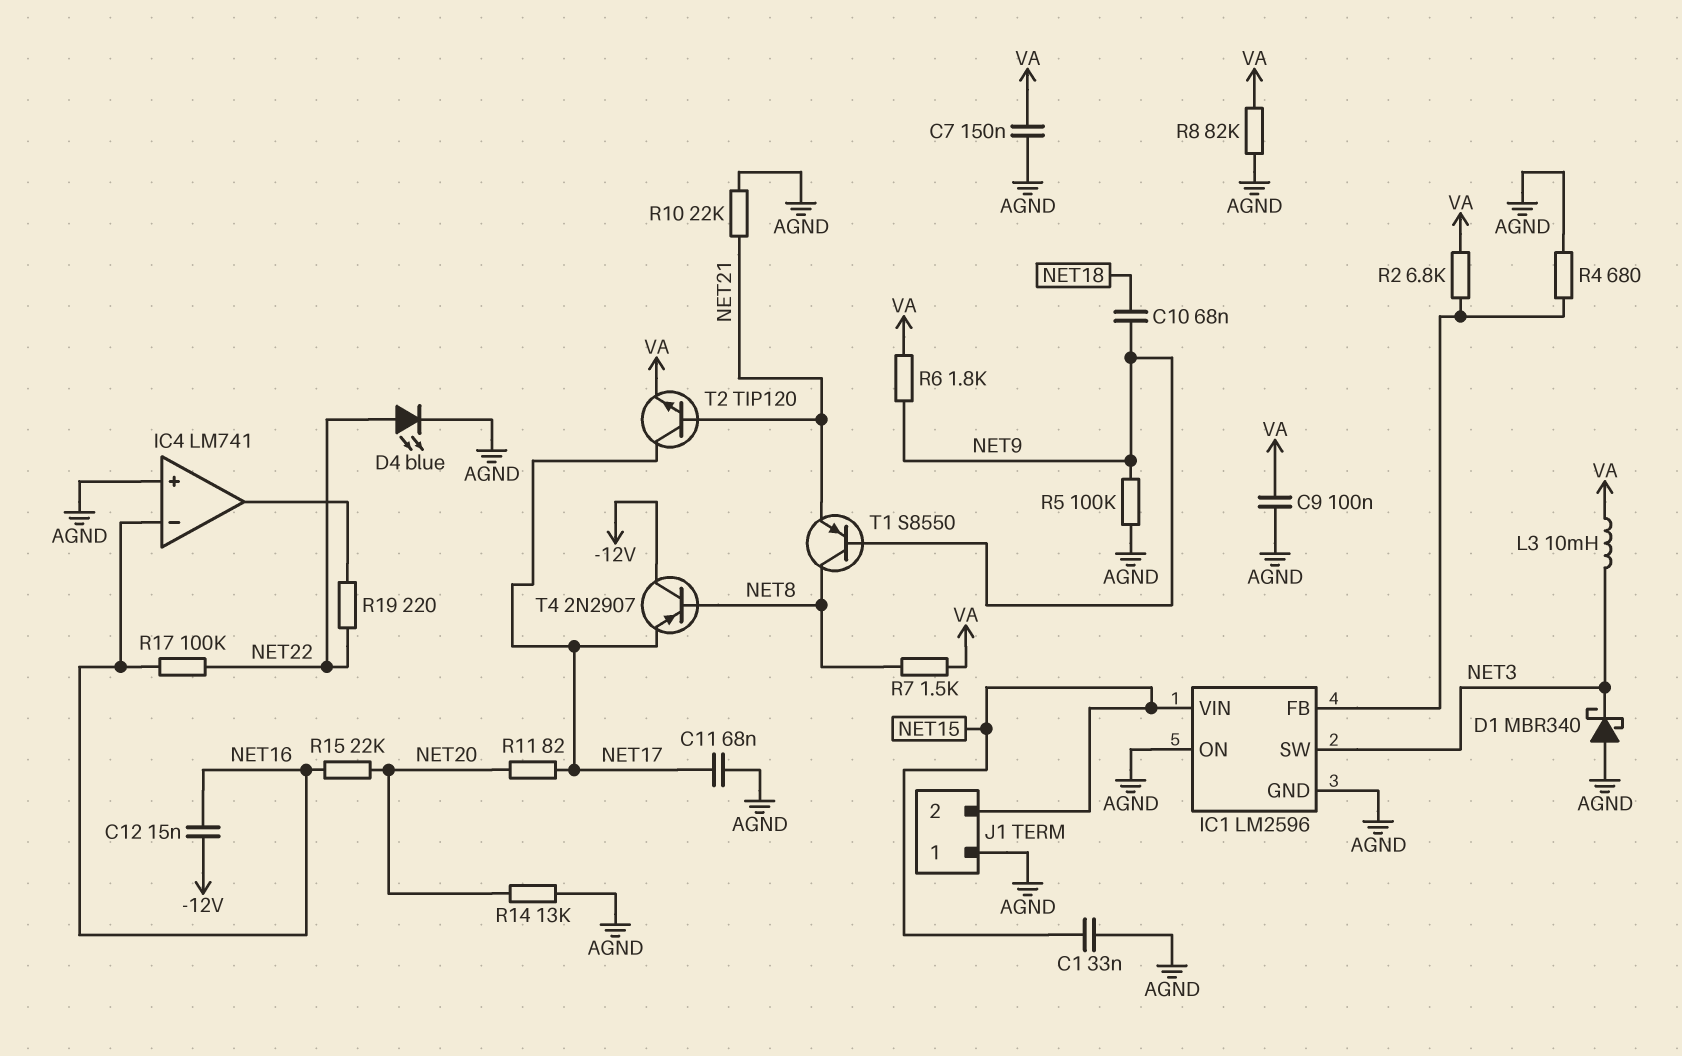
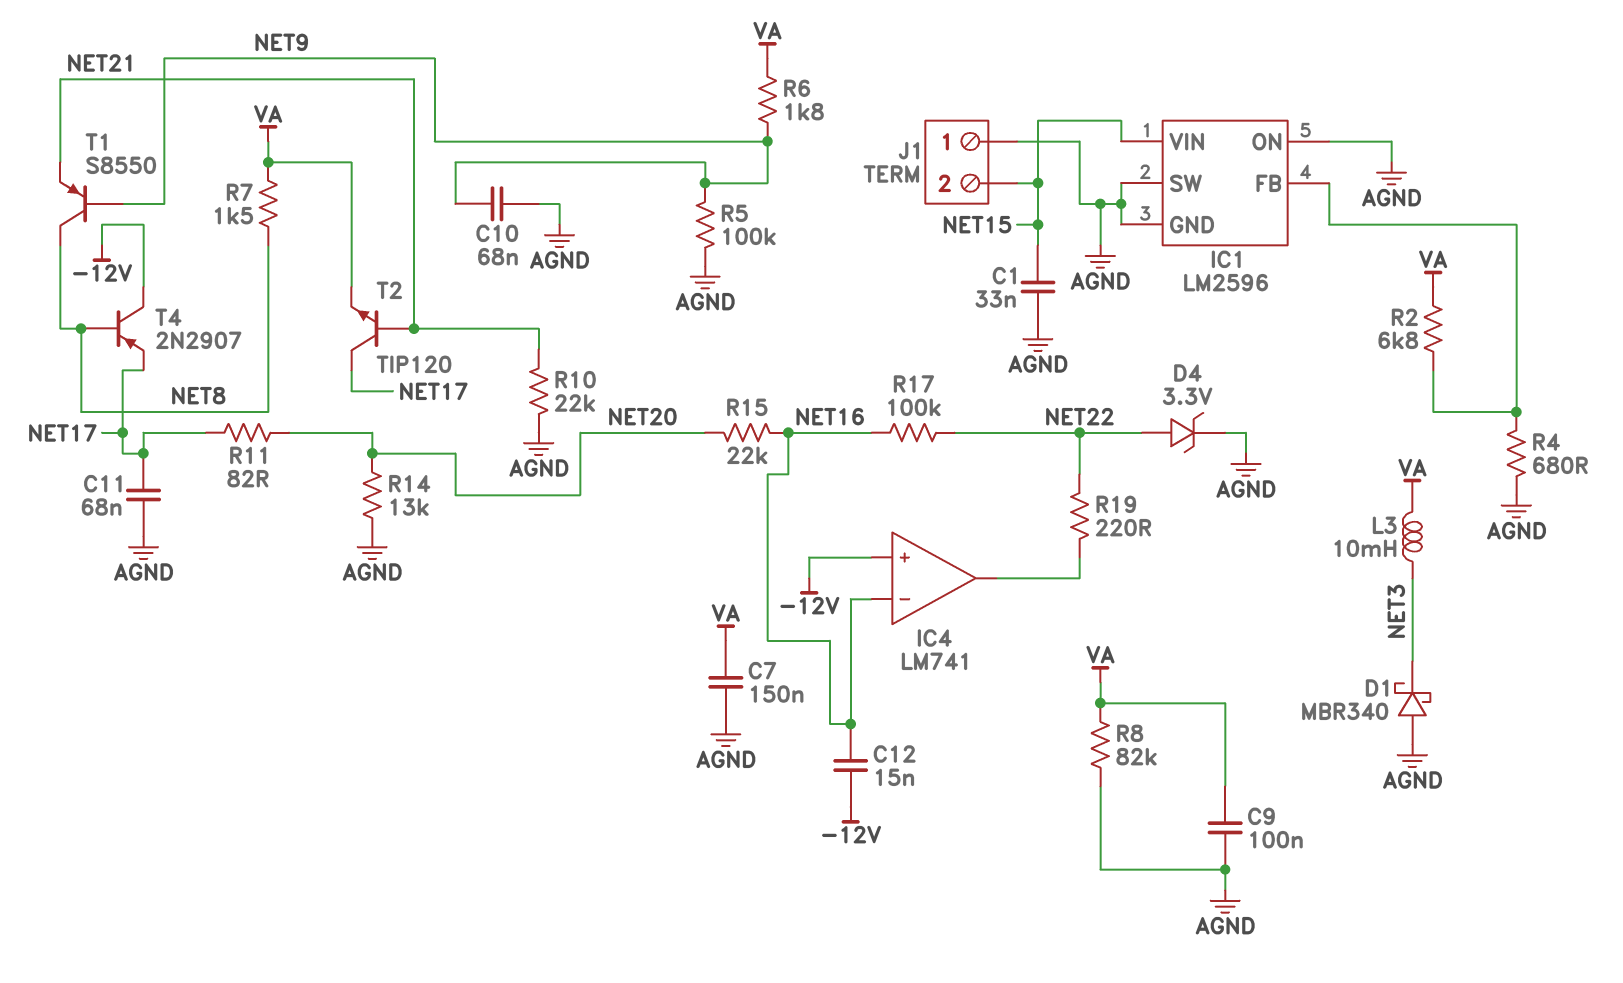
C10: 68nF (NET9, NET18) -> 68nF (AGND, NET9)
D4: LED blue (A NET22, K AGND) -> zener 3.3V (A NET22, K AGND)
IC1 pin SW: NET3 -> AGND
IC4 pin in+: AGND -> -12V

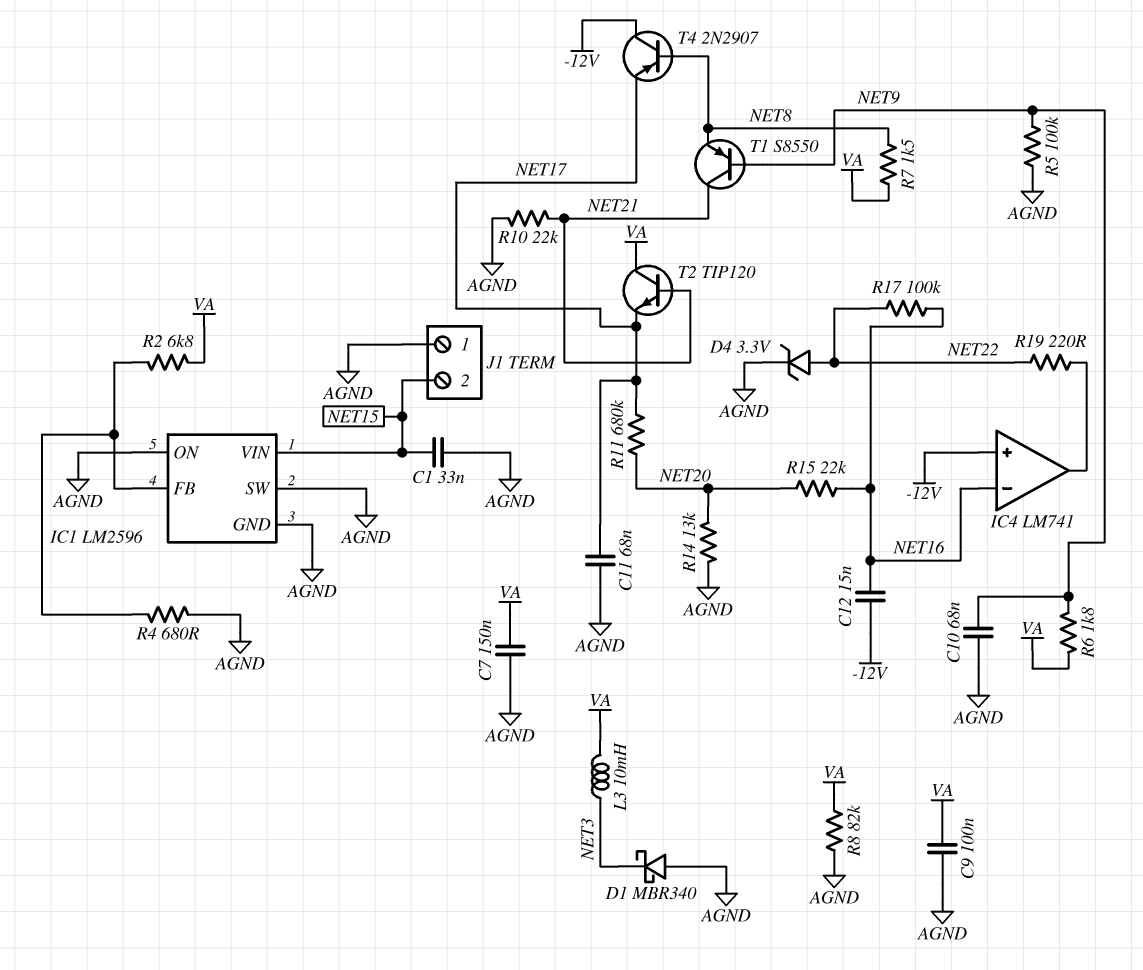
R11: 82 (NET17, NET20) -> 680k (NET17, NET20)
T1: PNP S8550 (B NET9, C NET8, E NET21) -> PNP S8550 (B NET9, C NET21, E NET8)
T2: NPN TIP120 (B NET21, C NET17, E VA) -> NPN TIP120 (B NET21, C VA, E NET17)

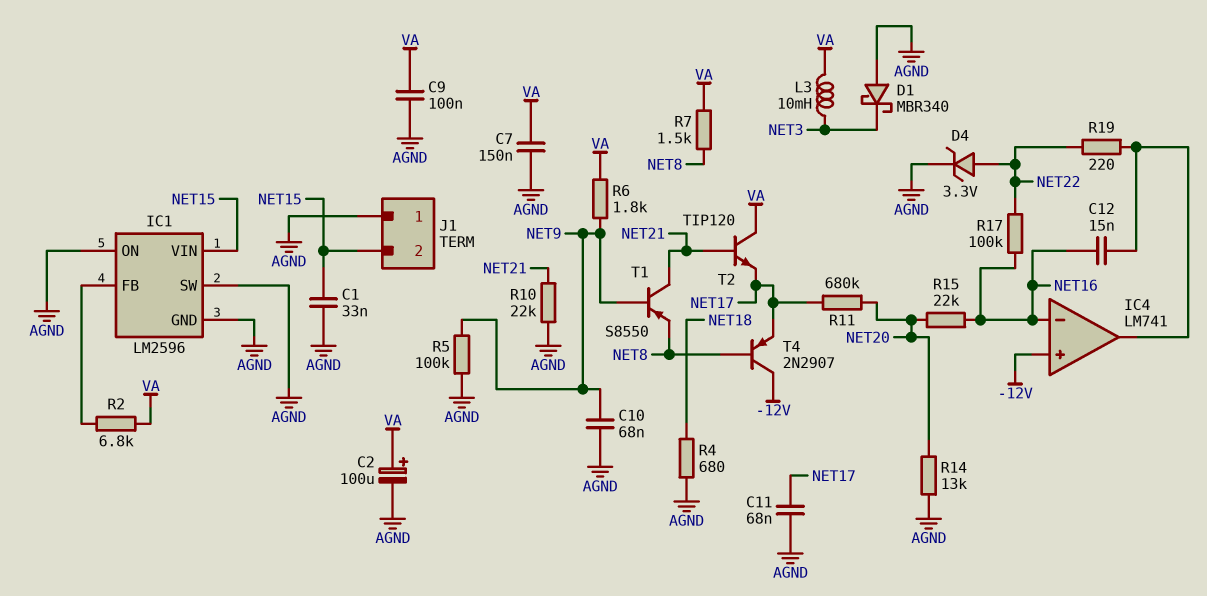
C2: none -> 100uF (plus VA, minus AGND)
C12: 15nF (-12V, NET16) -> 15nF (IC4/out, NET16)
R4: 680 (AGND, IC1/FB) -> 680 (AGND, NET18)
R8: 82k (AGND, VA) -> none

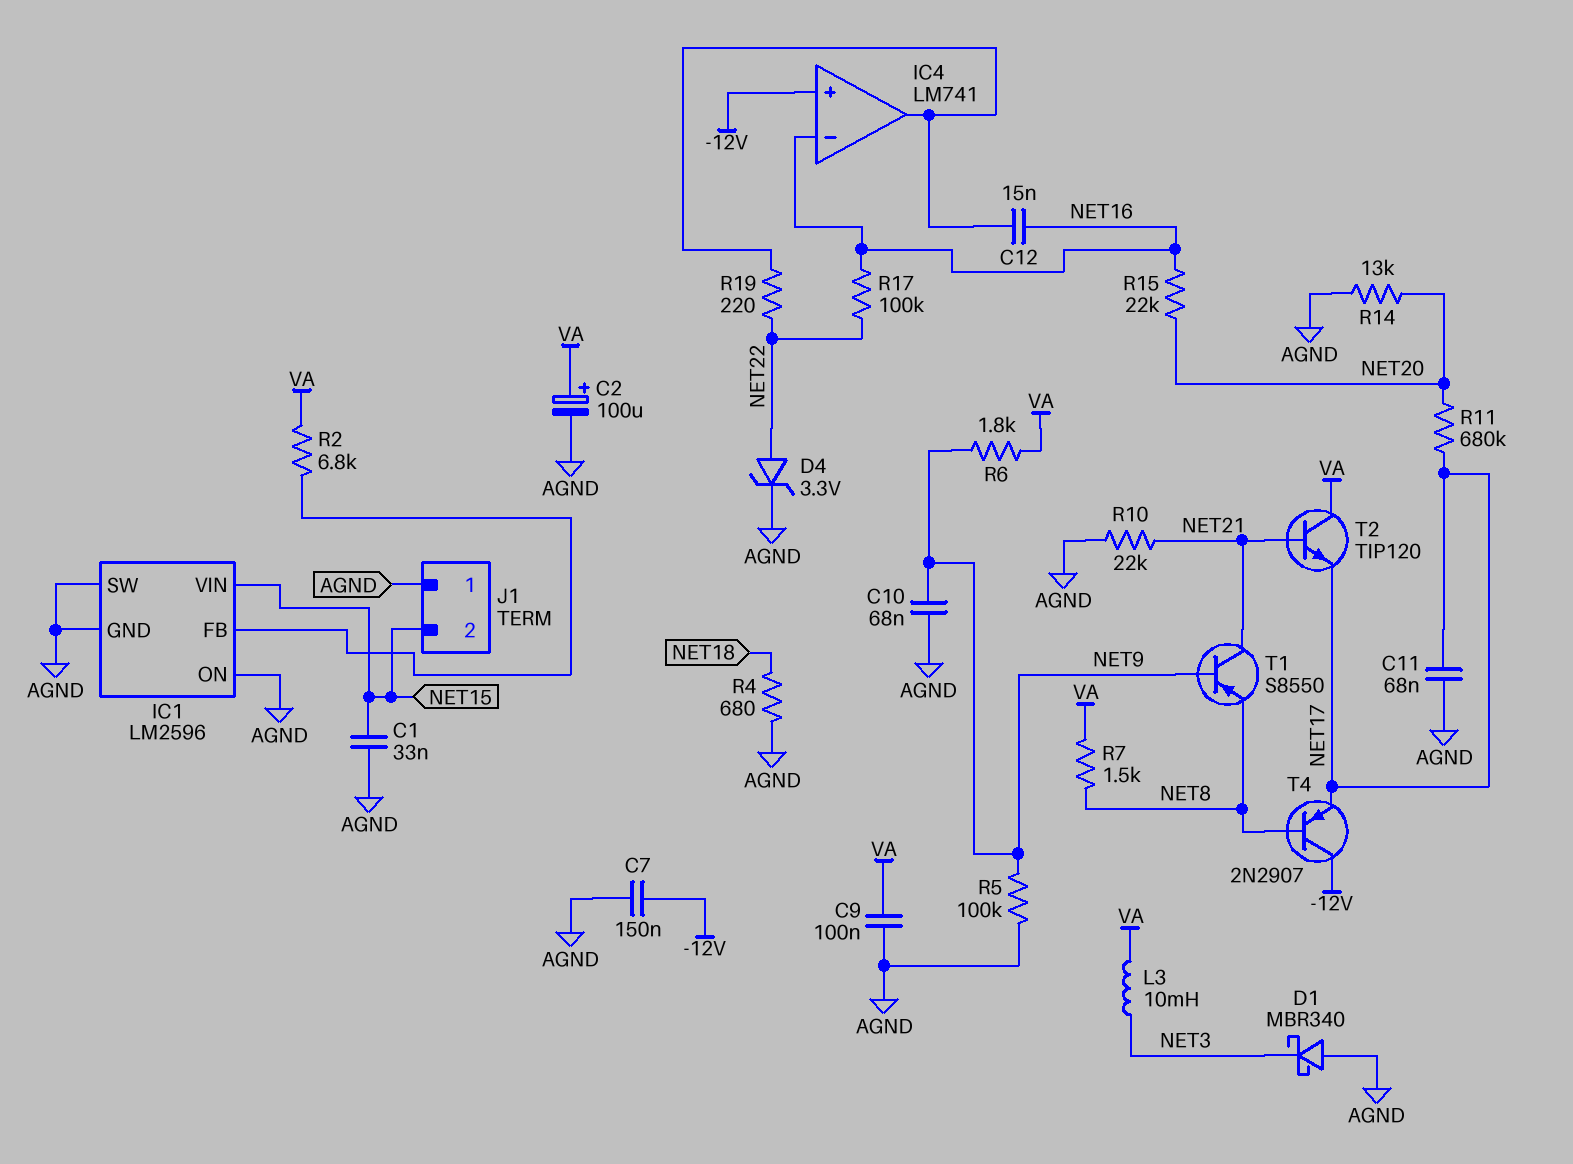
C7: 150nF (AGND, VA) -> 150nF (-12V, AGND)

